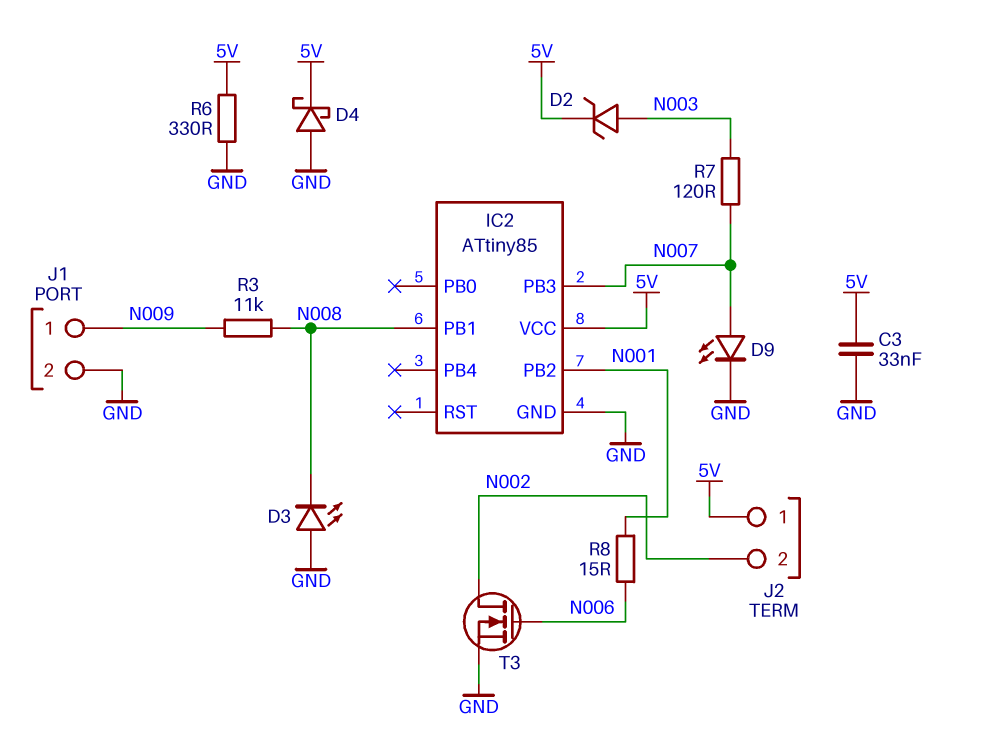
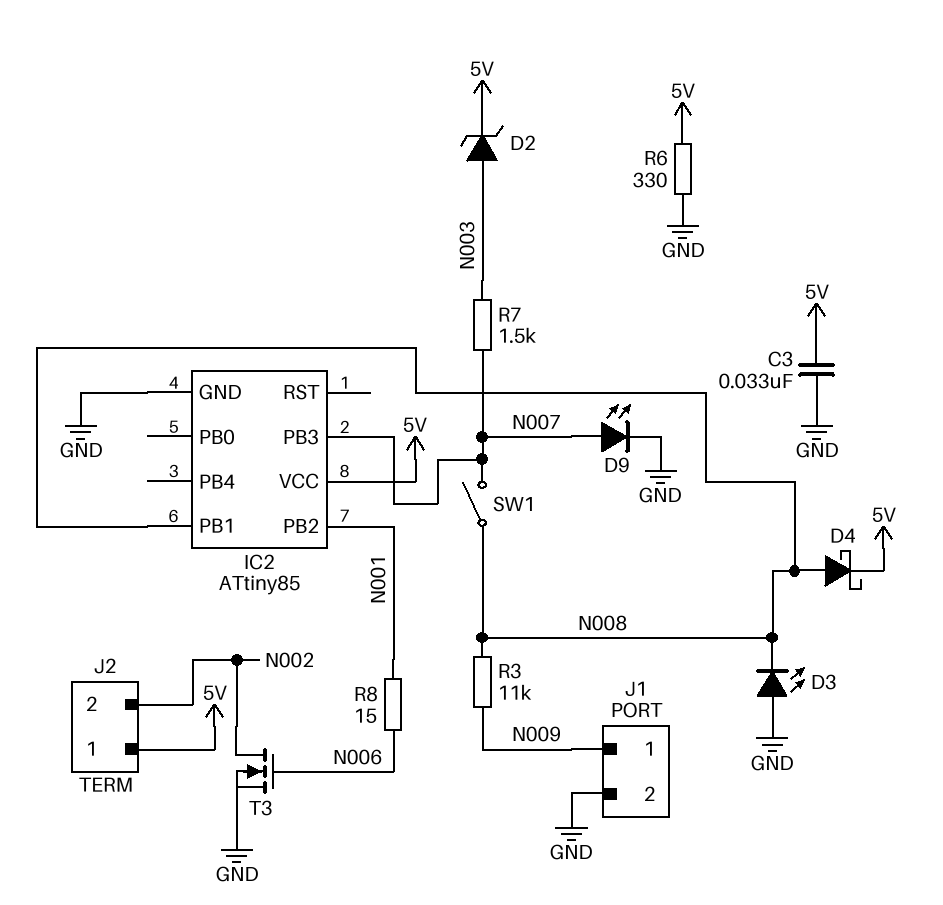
D4: schottky (A GND, K 5V) -> schottky (A N008, K 5V)
R7: 120 (N003, N007) -> 1.5k (N003, N007)
SW1: none -> switch (N007, N008)

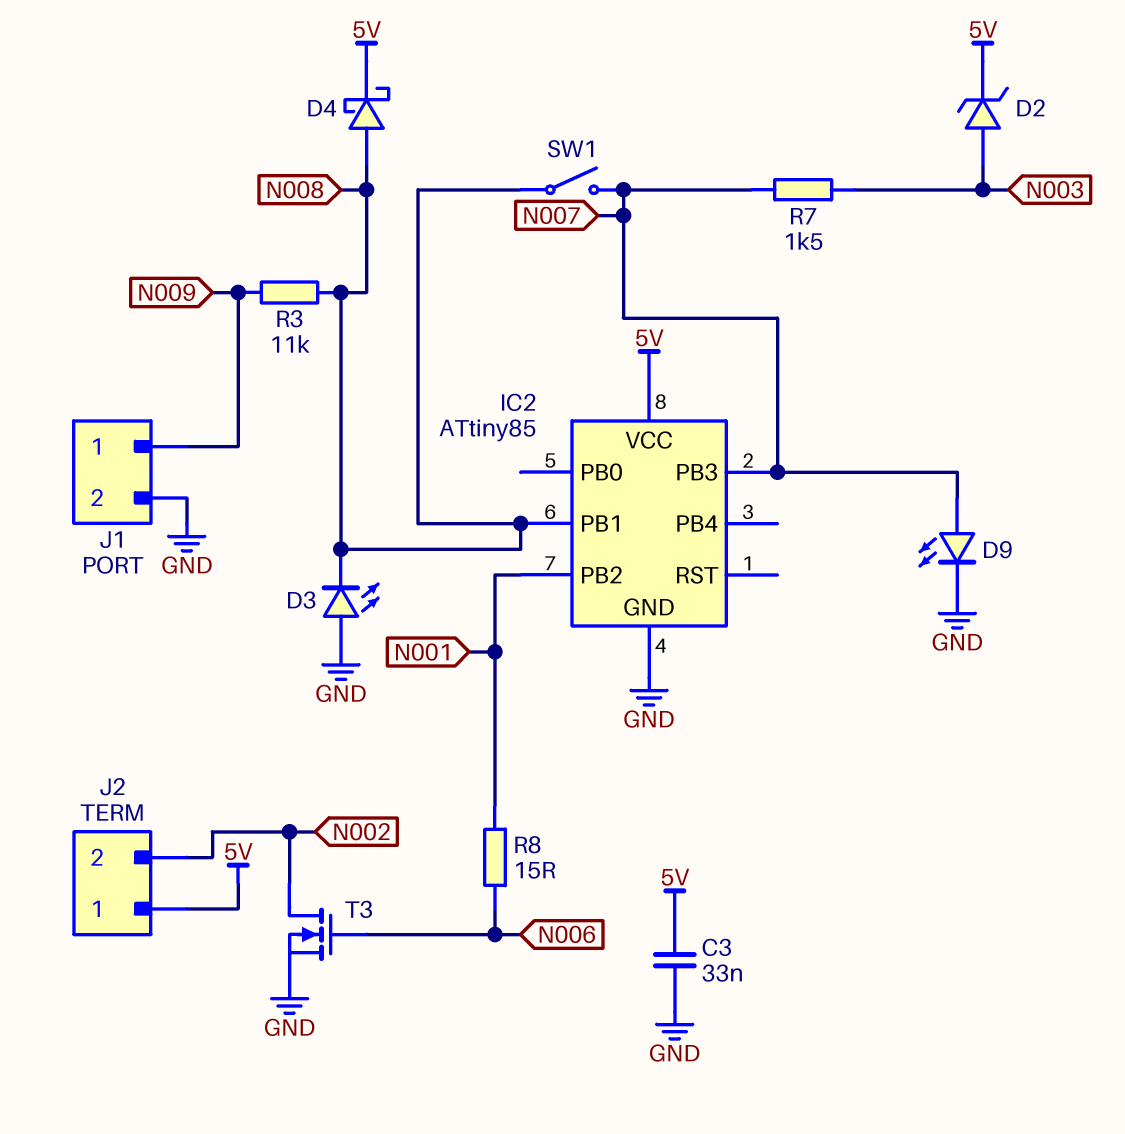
R6: 330 (5V, GND) -> none

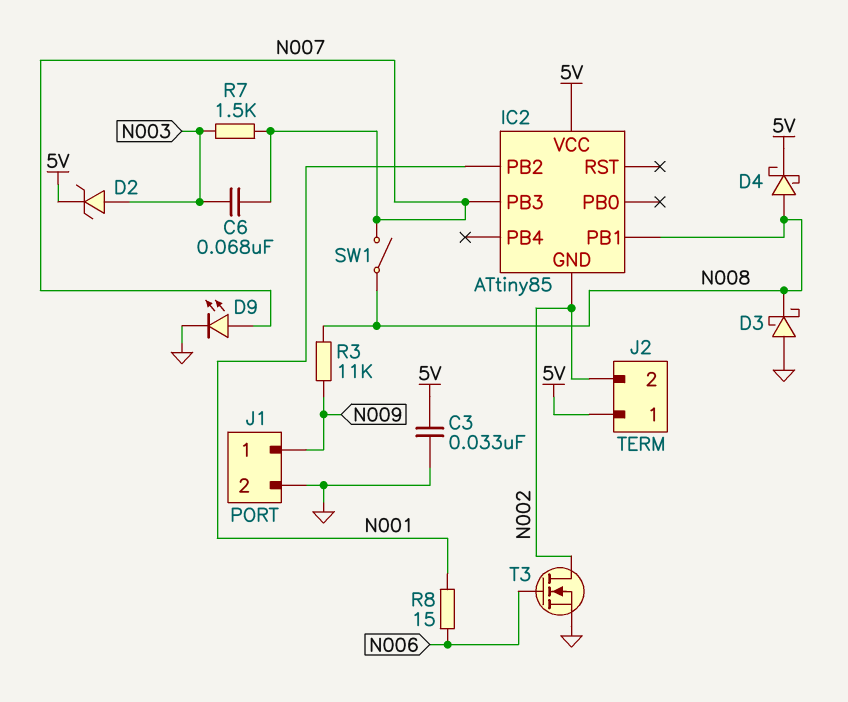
C6: none -> 68nF (N003, N007)
D3: LED (A GND, K N008) -> schottky (A GND, K N008)
IC2 pin GND: GND -> N002

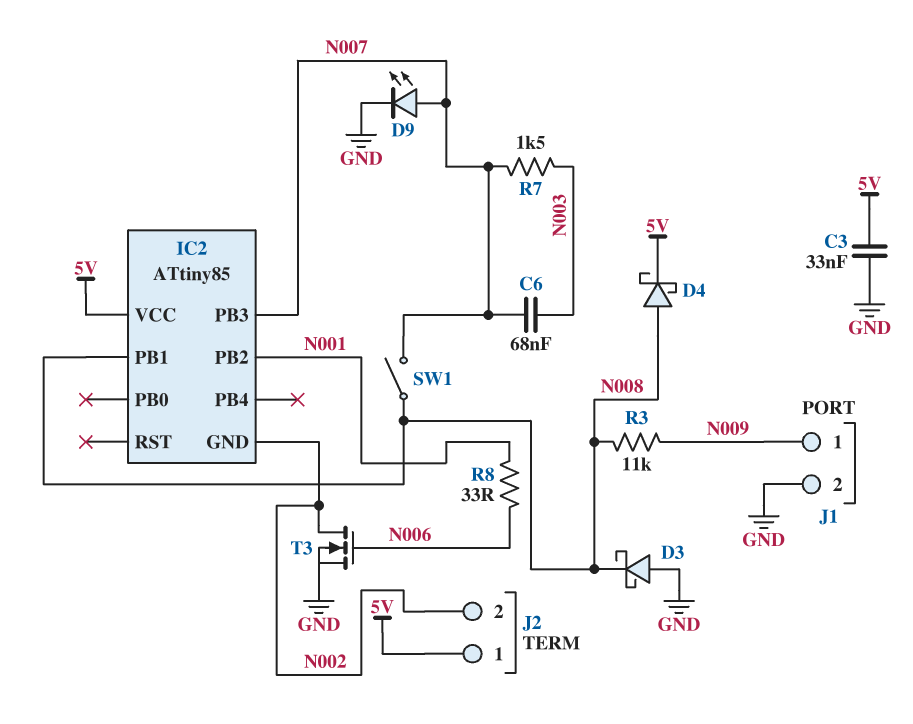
D2: zener (A N003, K 5V) -> none
R8: 15 (N001, N006) -> 33 (N001, N006)

